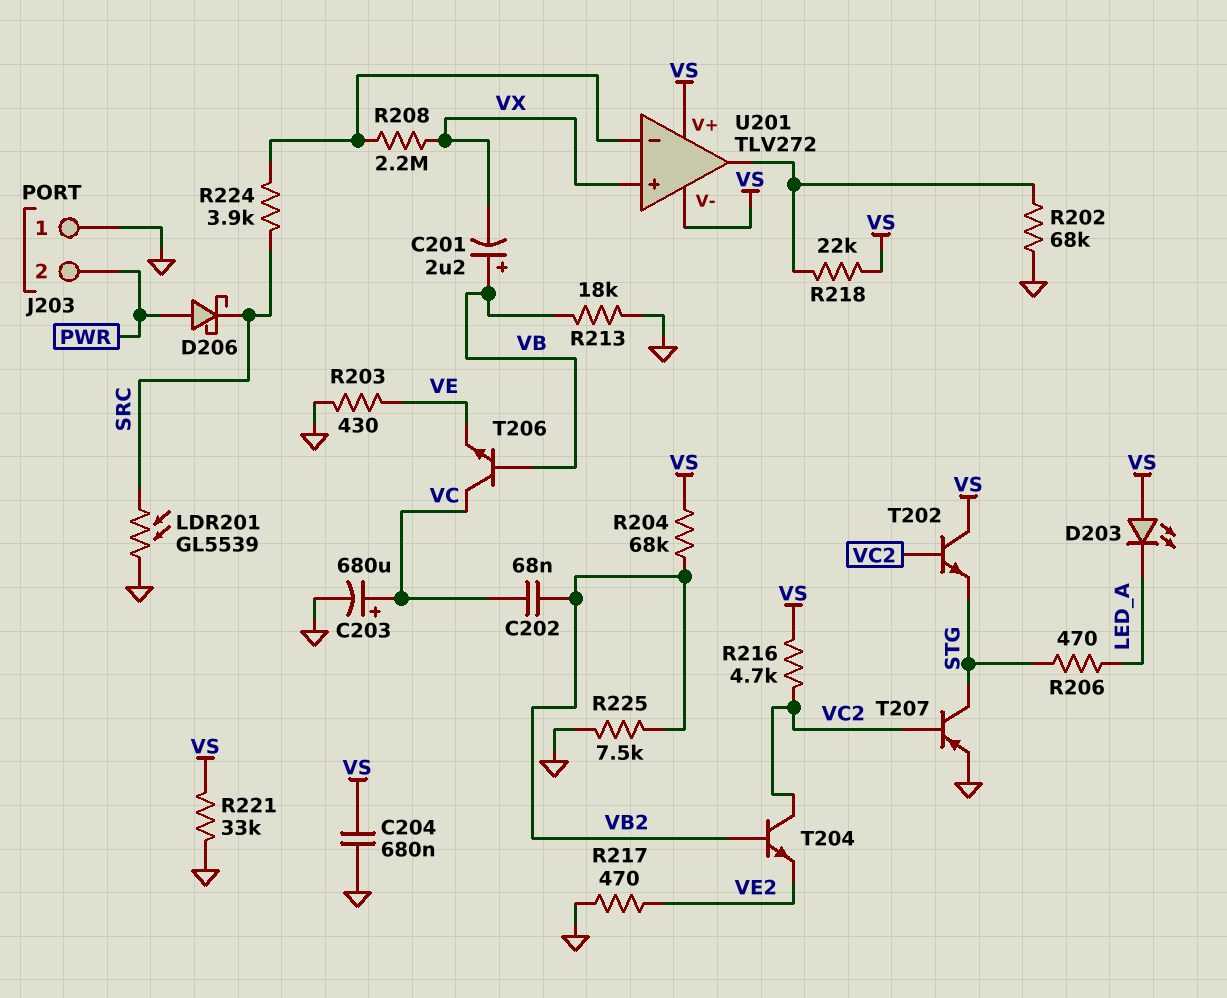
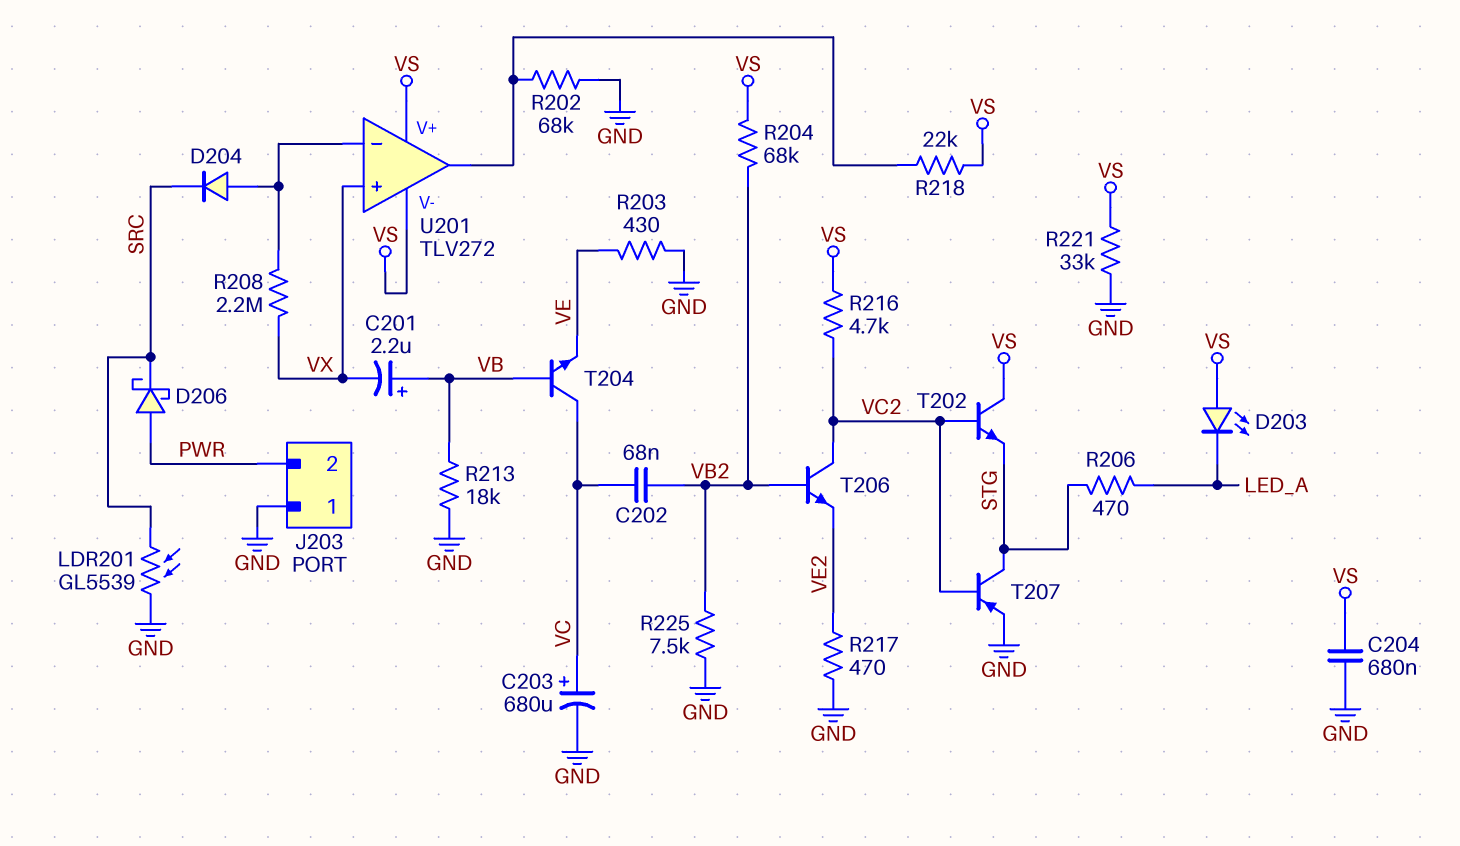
D204: none -> diode (A U201/in-, K SRC)
R224: 3.9k (SRC, U201/in-) -> none
T204: NPN (B VB2, C VC2, E VE2) -> NPN (B VB, C VC, E VE)
T206: NPN (B VB, C VC, E VE) -> NPN (B VB2, C VC2, E VE2)

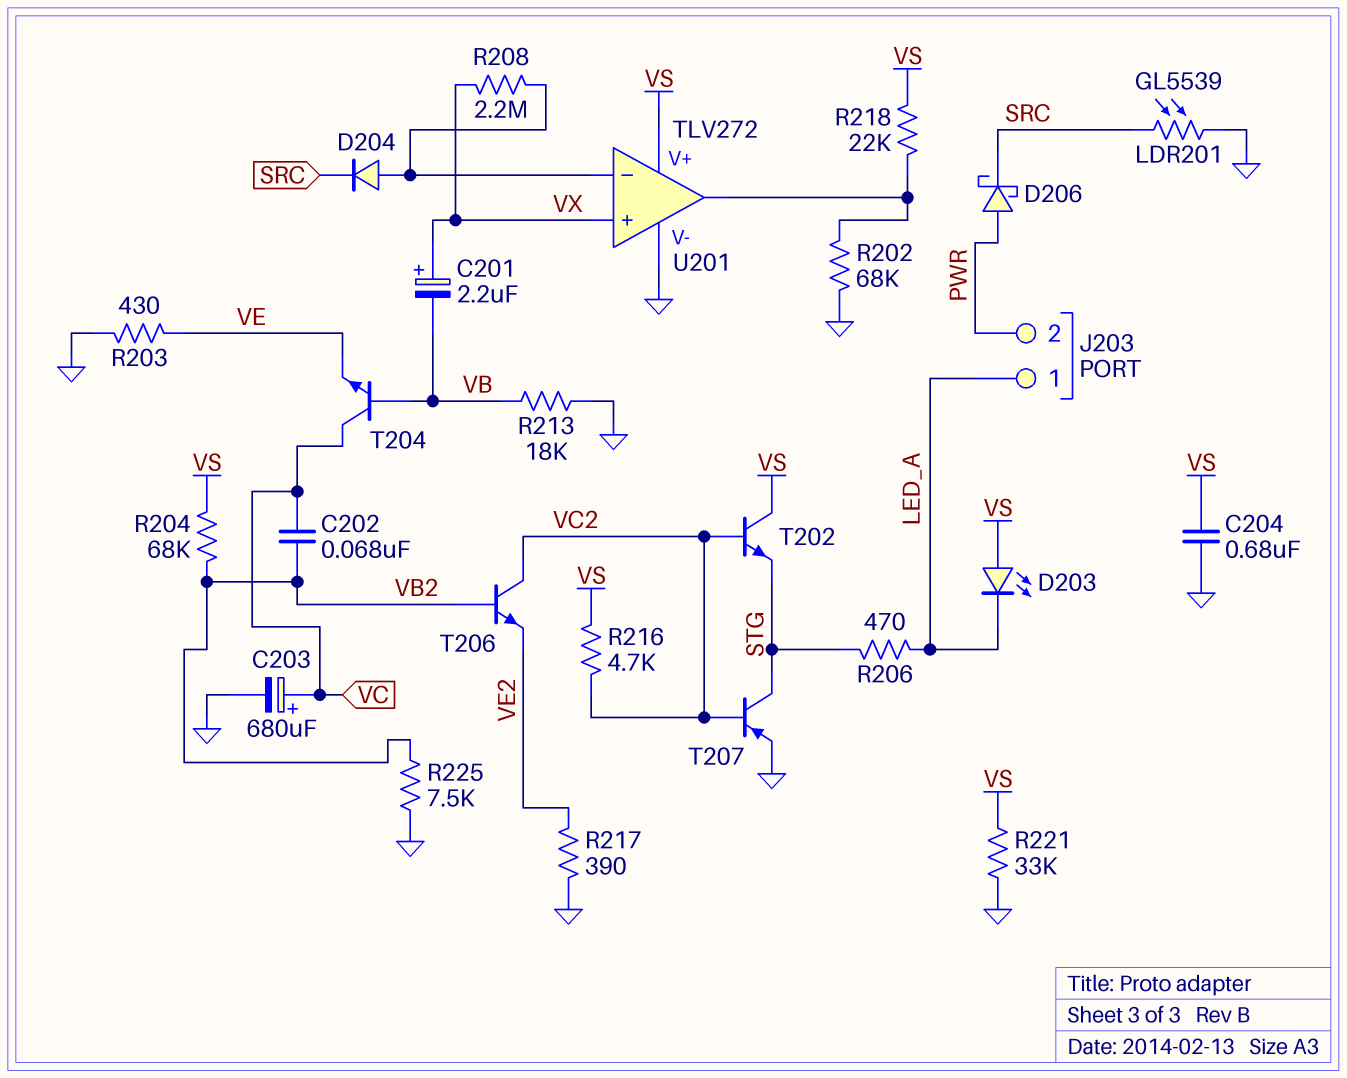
C201: 2.2uF (plus VB, minus VX) -> 2.2uF (plus VX, minus VB)
J203 pin 1: GND -> LED_A
R217: 470 (GND, VE2) -> 390 (GND, VE2)
U201 pin V-: VS -> GND

